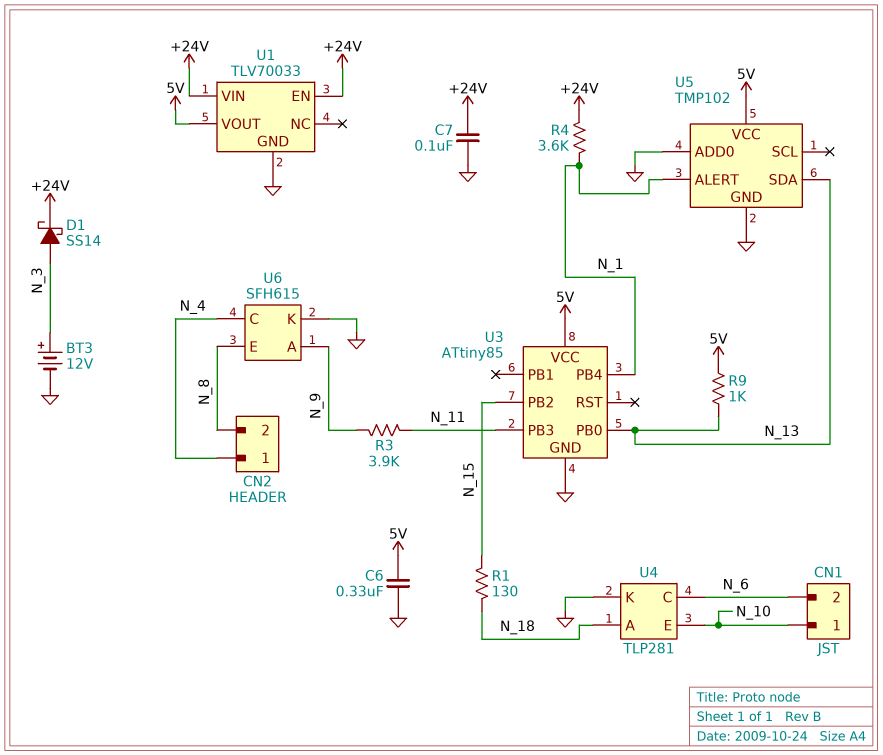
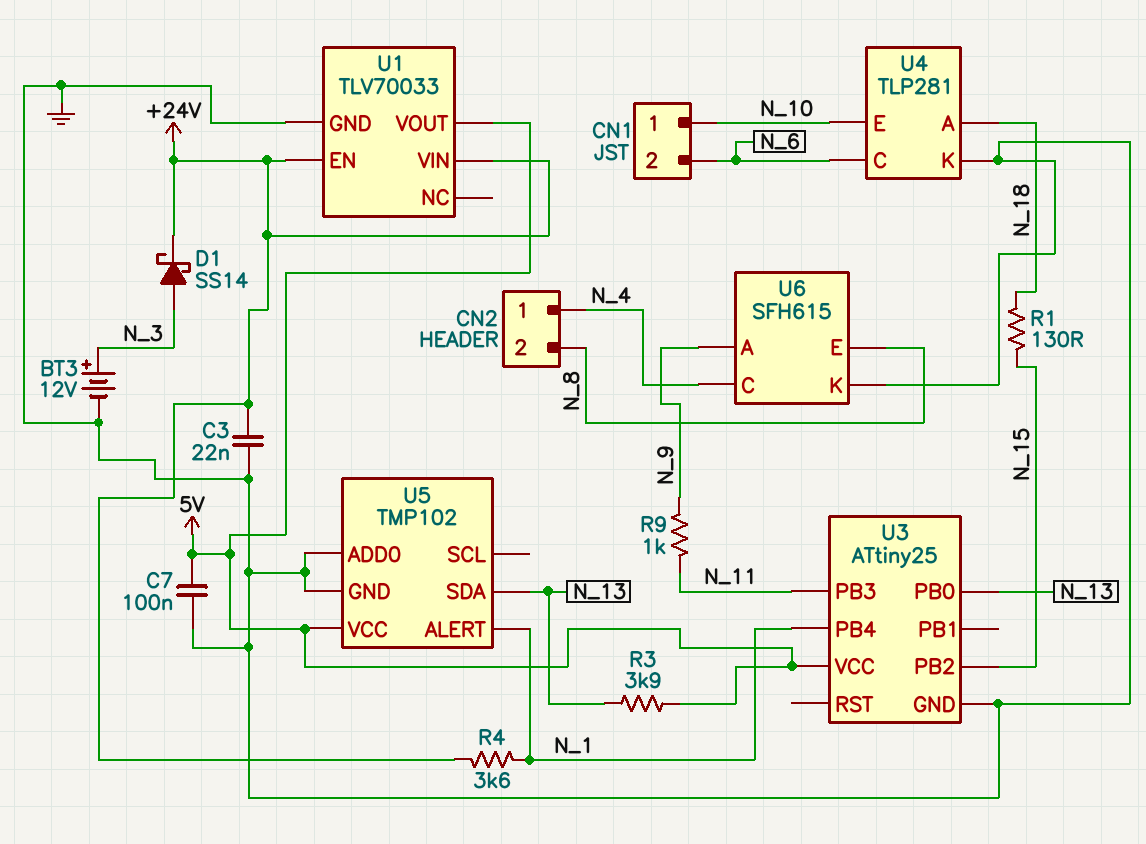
C3: none -> 22nF (+24V, GND)
C6: 330nF (5V, GND) -> none
C7: 100nF (+24V, GND) -> 100nF (5V, GND)
R3: 3.9k (N_9, N_11) -> 3.9k (5V, N_13)
R9: 1k (5V, N_13) -> 1k (N_9, N_11)
U3: ATtiny85 -> ATtiny25

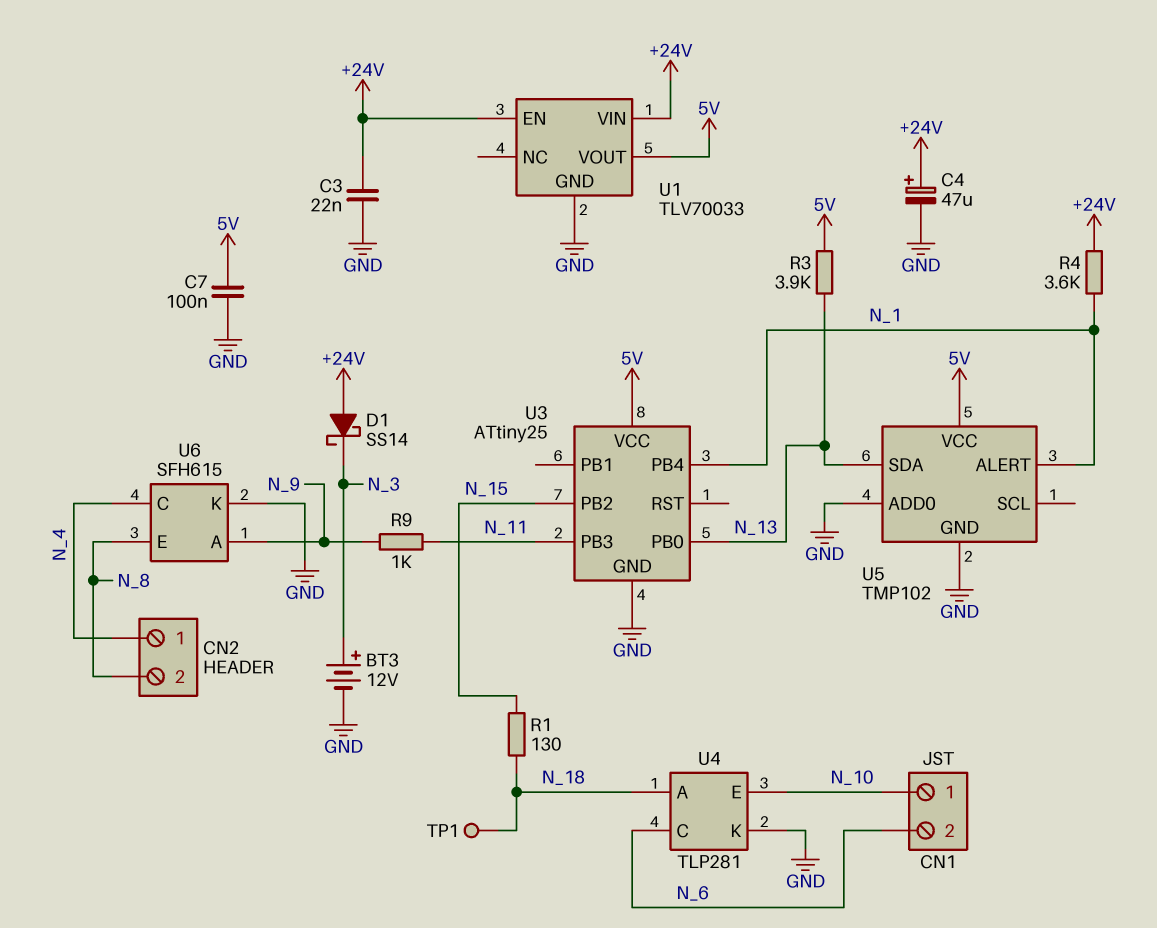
C4: none -> 47uF (plus +24V, minus GND)
D1: schottky SS14 (A N_3, K +24V) -> schottky SS14 (A +24V, K N_3)
TP1: none -> test point (N_18)

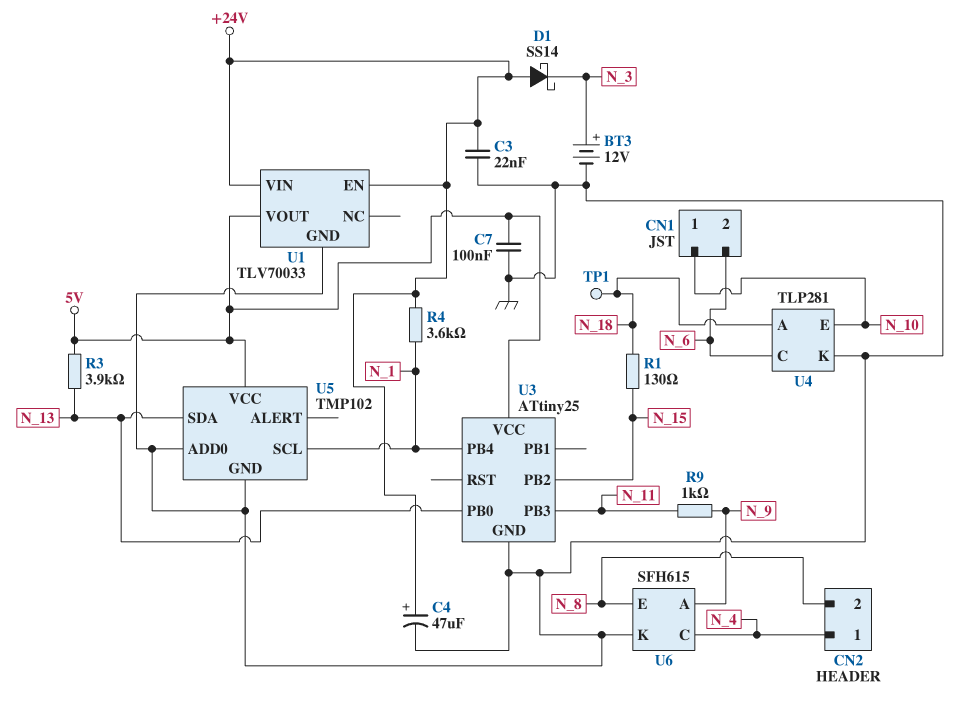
U5 pin ALERT: N_1 -> none
U5 pin SCL: none -> N_1

